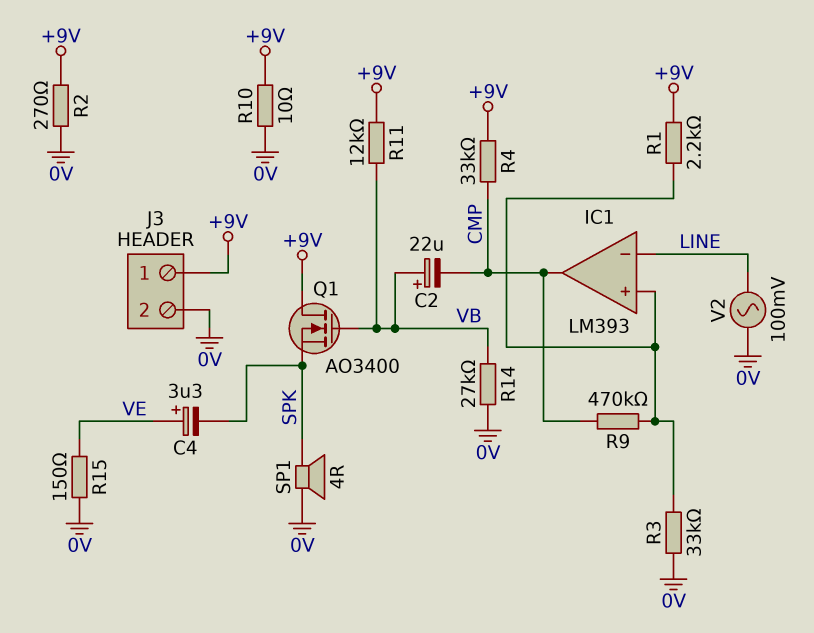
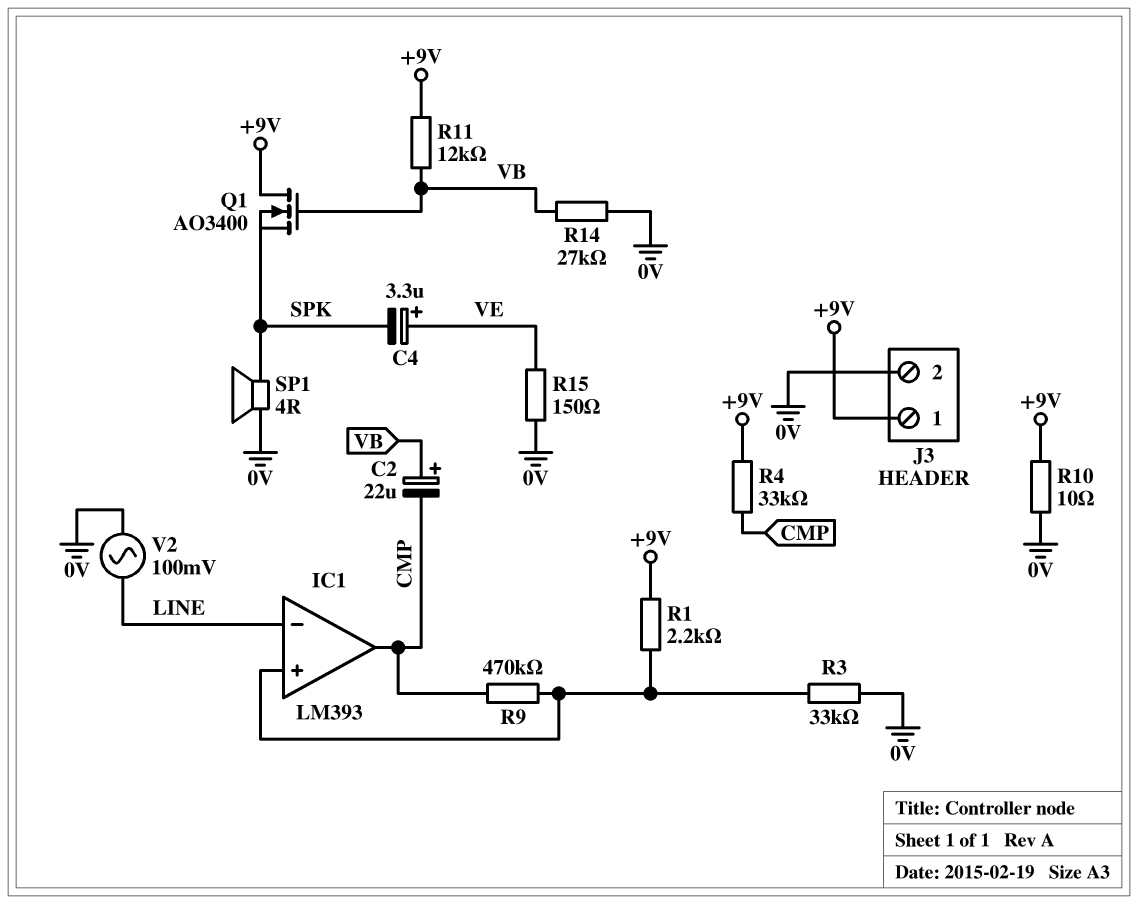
R2: 270 (+9V, 0V) -> none

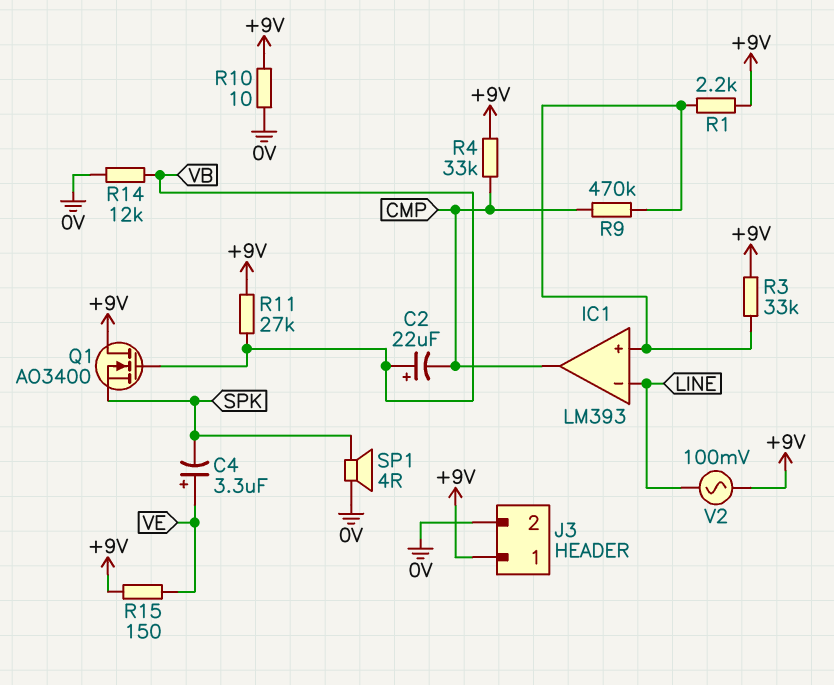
R3: 33k (0V, IC1/in+) -> 33k (+9V, IC1/in+)
R11: 12k (+9V, VB) -> 27k (+9V, VB)
R14: 27k (0V, VB) -> 12k (0V, VB)
R15: 150 (0V, VE) -> 150 (+9V, VE)
V2: AC 100mV (0V, LINE) -> AC 100mV (+9V, LINE)

